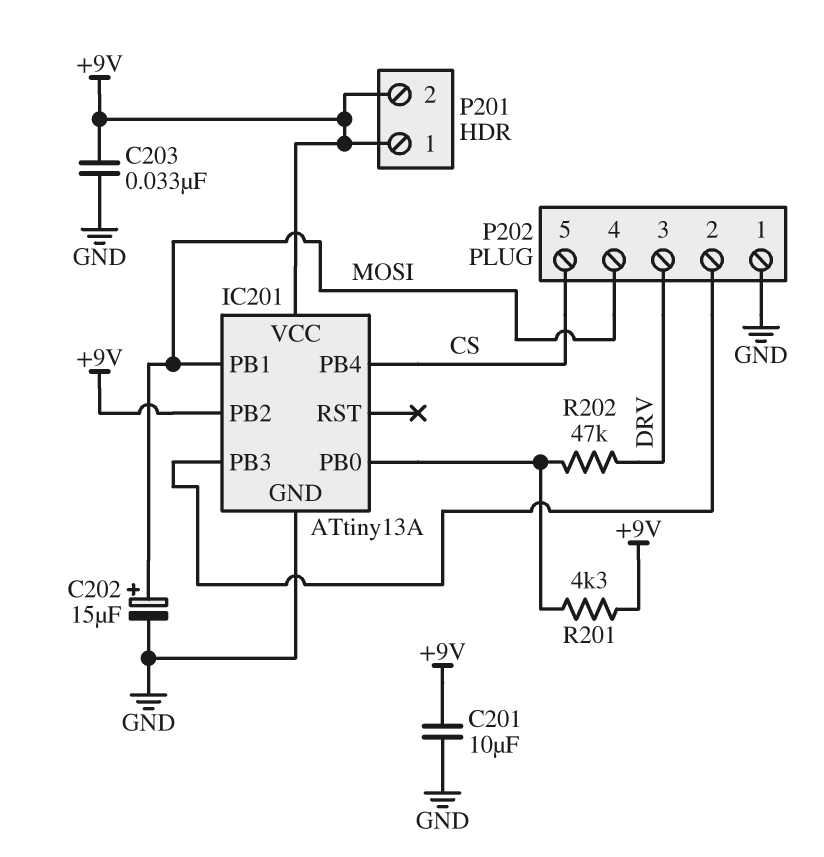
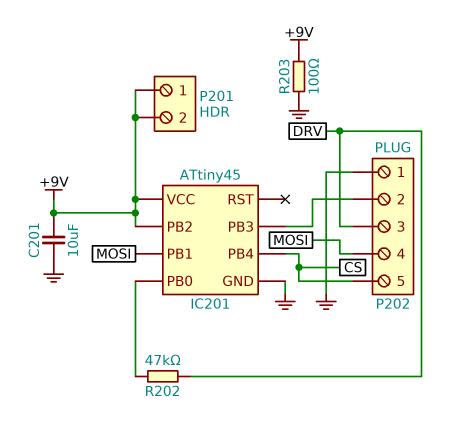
C202: 15uF (plus MOSI, minus GND) -> none
C203: 33nF (+9V, GND) -> none
IC201: ATtiny13A -> ATtiny45
R201: 4.3k (+9V, IC201/PB0) -> none
R203: none -> 100 (+9V, GND)

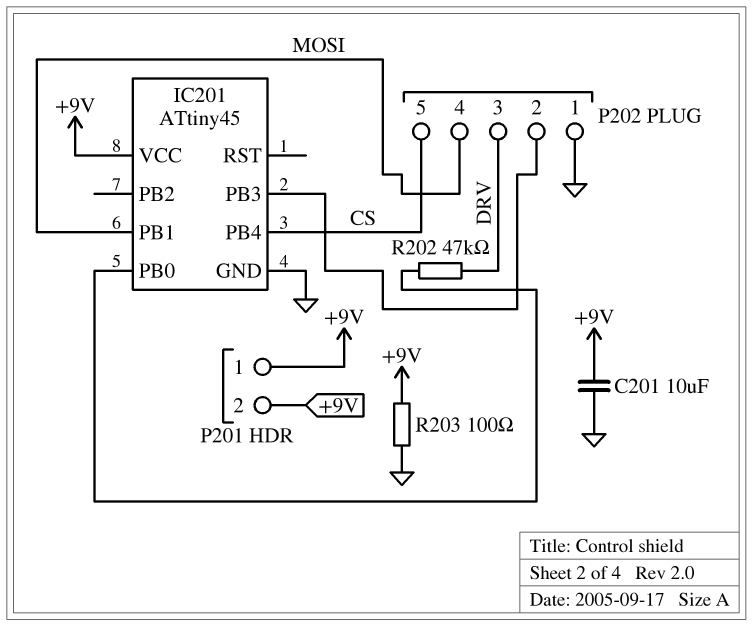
IC201 pin PB2: +9V -> none

